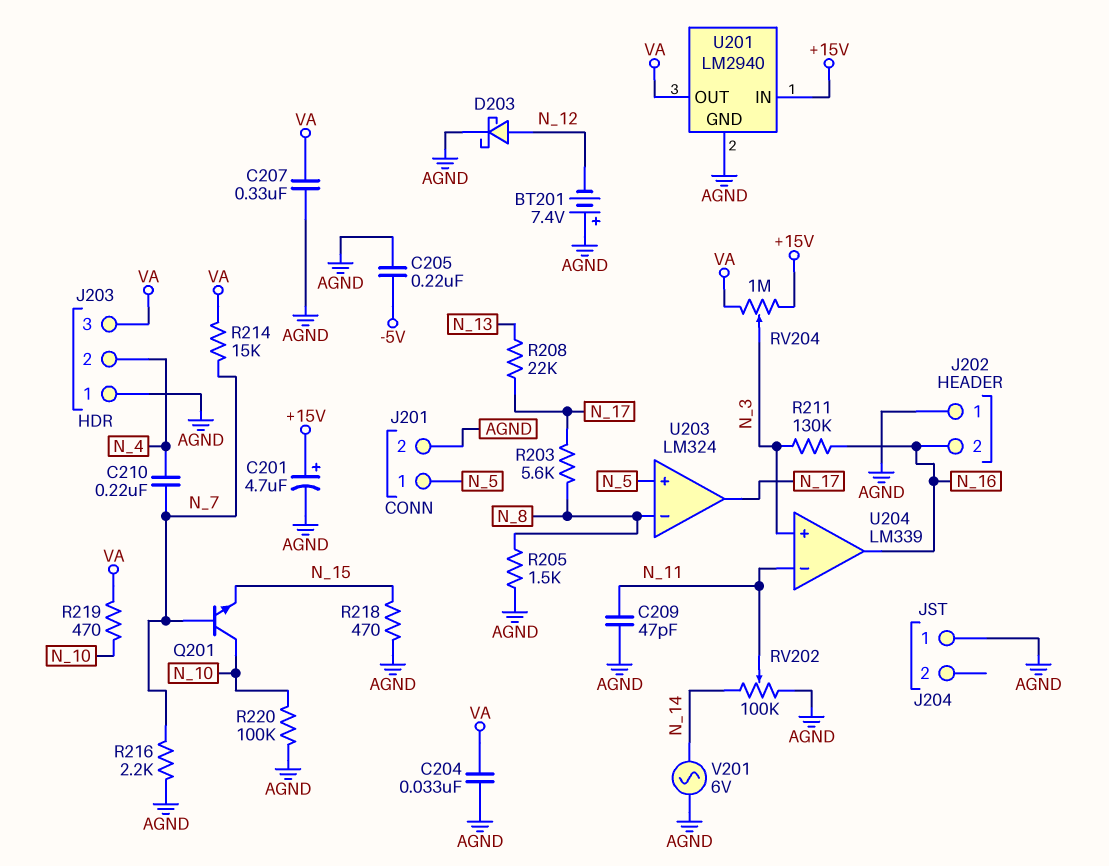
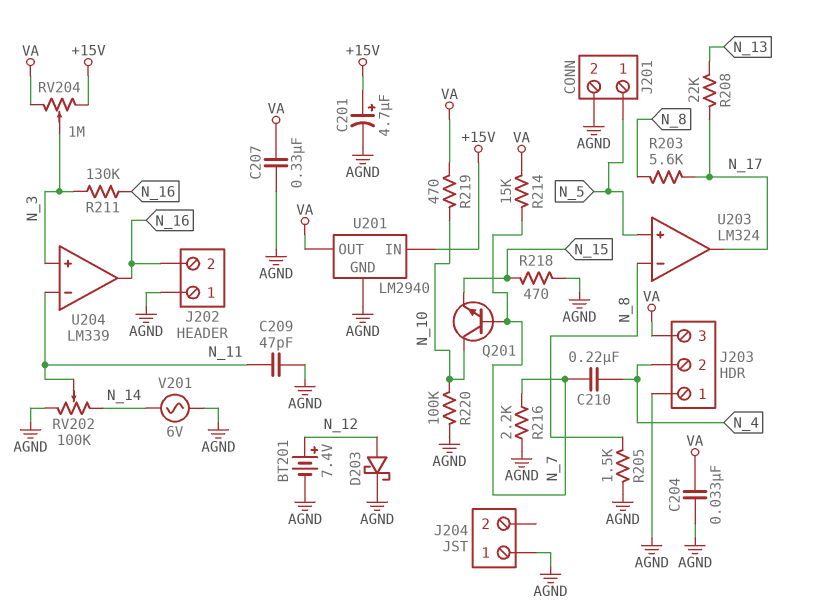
BT201: 7.4V (plus AGND, minus N_12) -> 7.4V (plus N_12, minus AGND)
C205: 220nF (-5V, AGND) -> none

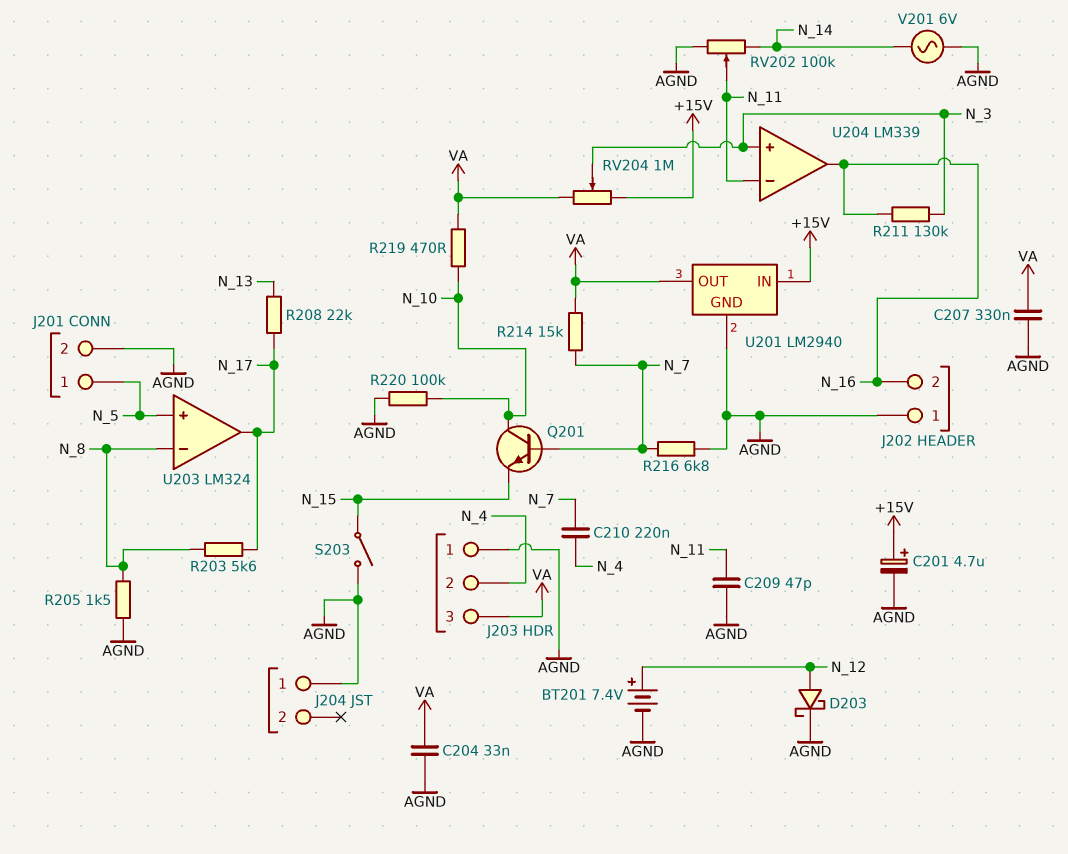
R216: 2.2k (AGND, N_7) -> 6.8k (AGND, N_7)
R218: 470 (AGND, N_15) -> none
S203: none -> switch (AGND, N_15)

